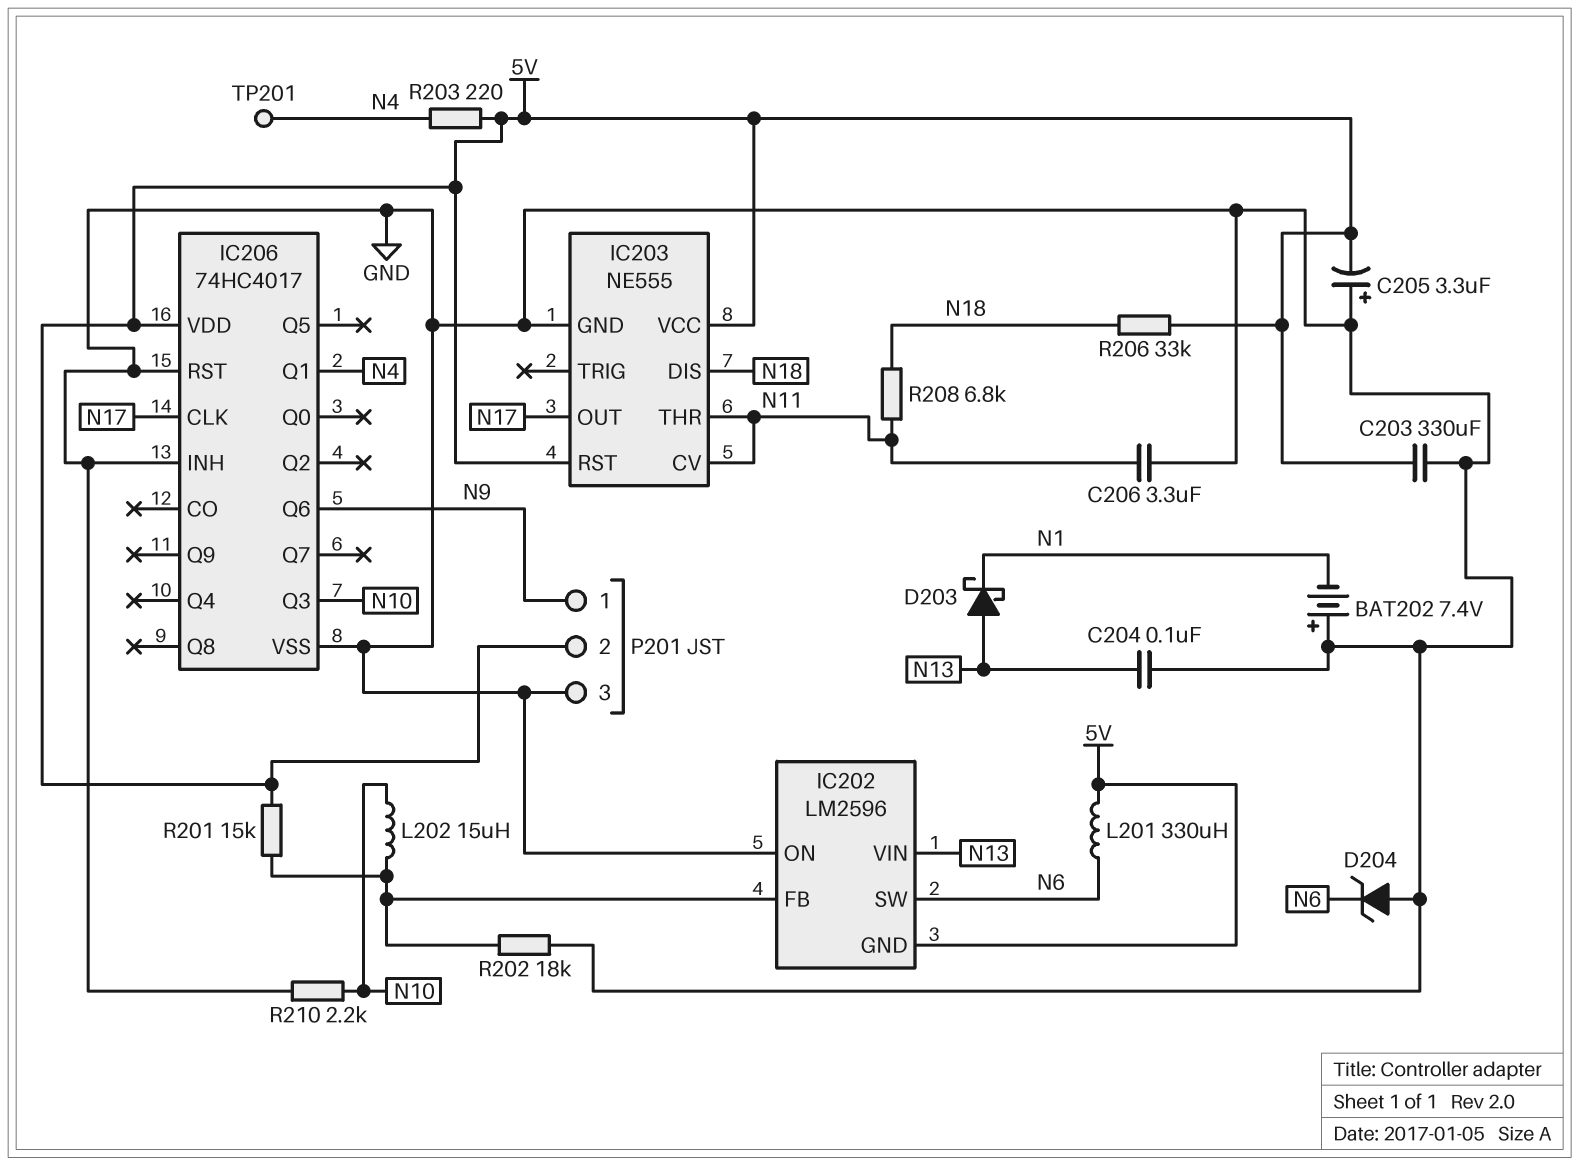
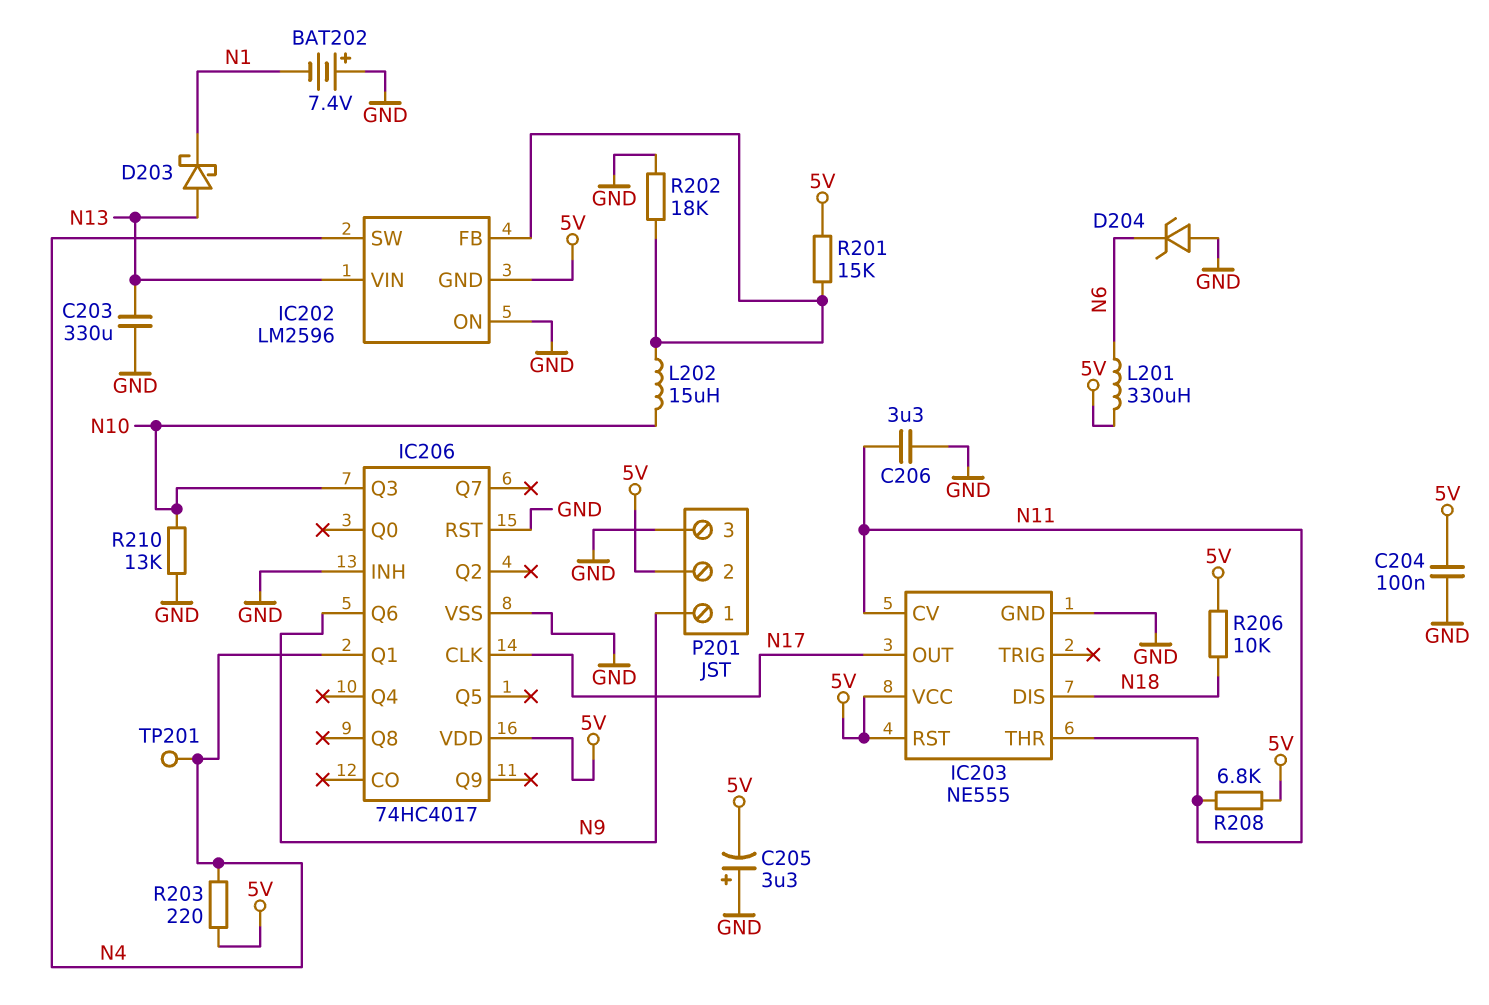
C203: 330uF (5V, GND) -> 330uF (GND, N13)
C204: 100nF (GND, N13) -> 100nF (5V, GND)
IC202 pin SW: N6 -> N4
R206: 33k (5V, N18) -> 10k (5V, N18)
R208: 6.8k (N11, N18) -> 6.8k (5V, N11)
R210: 2.2k (GND, N10) -> 13k (GND, N10)

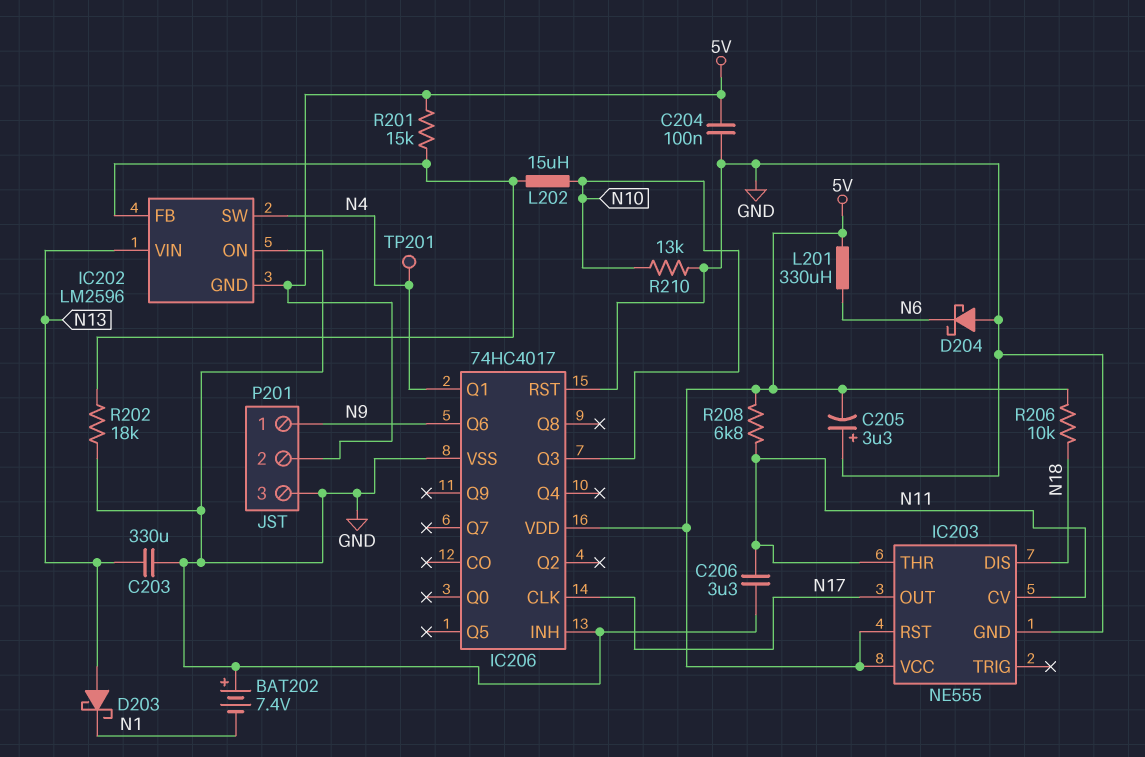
D204: zener (A GND, K N6) -> schottky (A GND, K N6)
R203: 220 (5V, N4) -> none

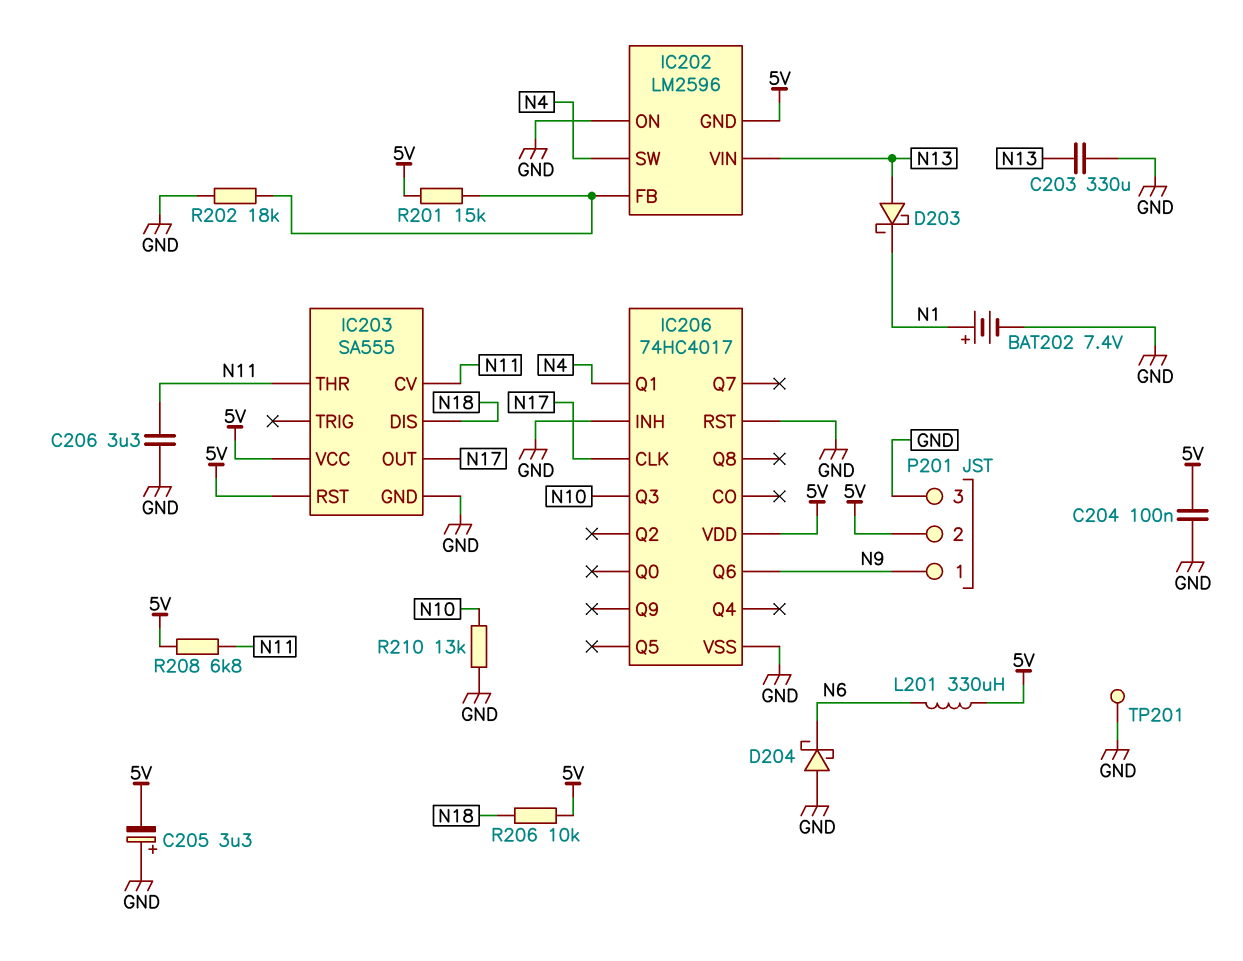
BAT202: 7.4V (plus GND, minus N1) -> 7.4V (plus N1, minus GND)
IC203: NE555 -> SA555
L202: 15uH (IC202/FB, N10) -> none
TP201: test point (N4) -> test point (GND)

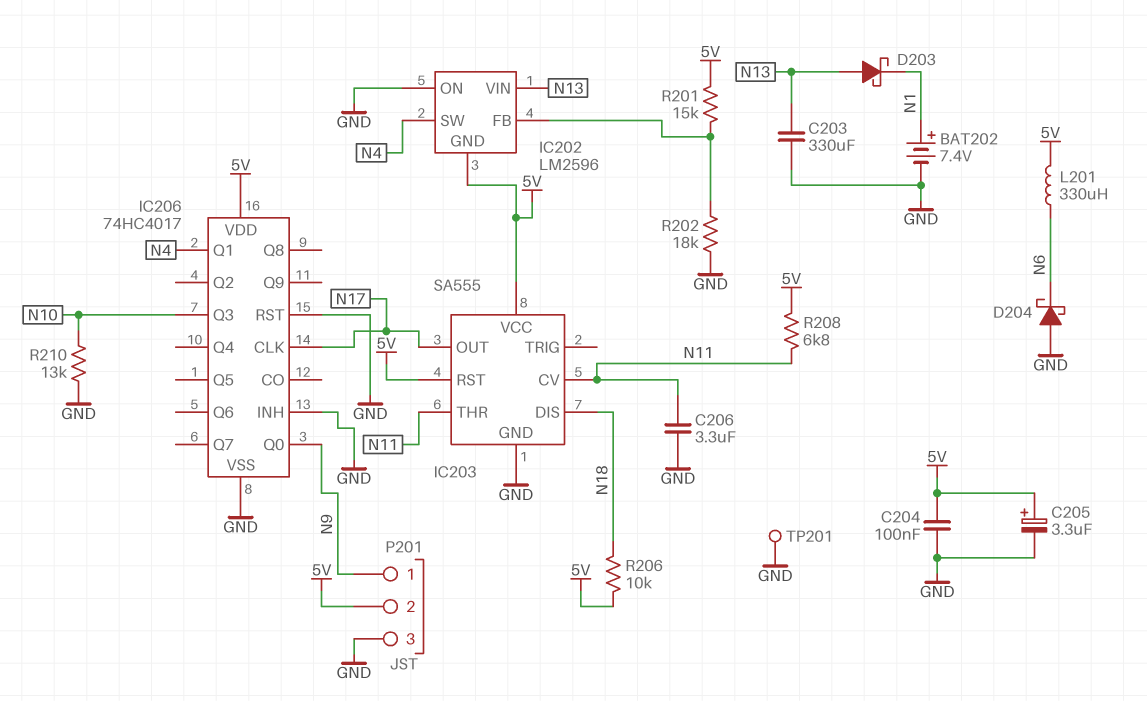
C205: 3.3uF (plus GND, minus 5V) -> 3.3uF (plus 5V, minus GND)
IC206 pin Q0: none -> N9
IC206 pin Q6: N9 -> none

